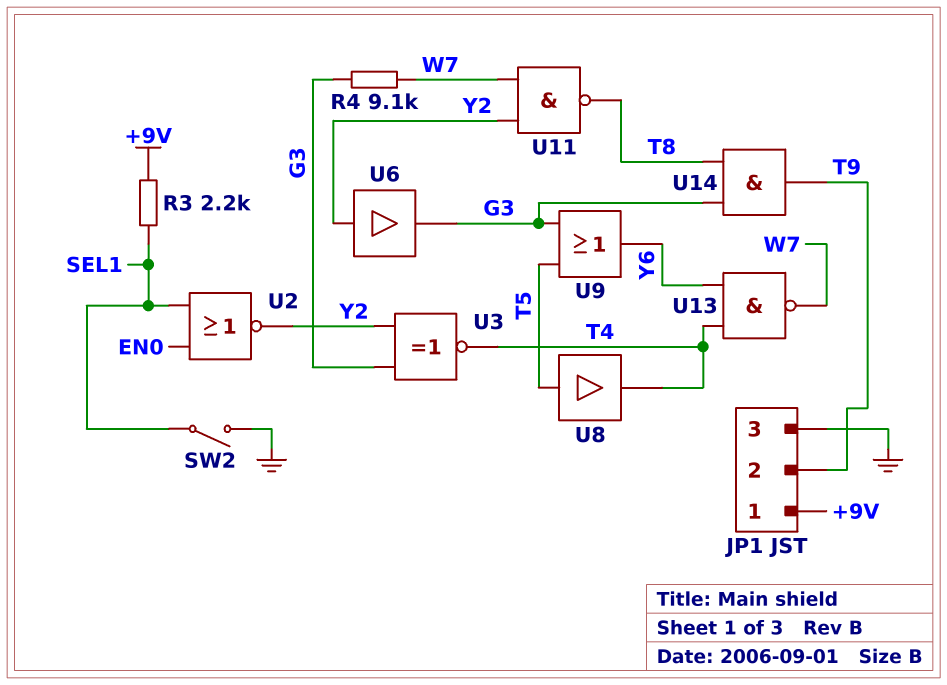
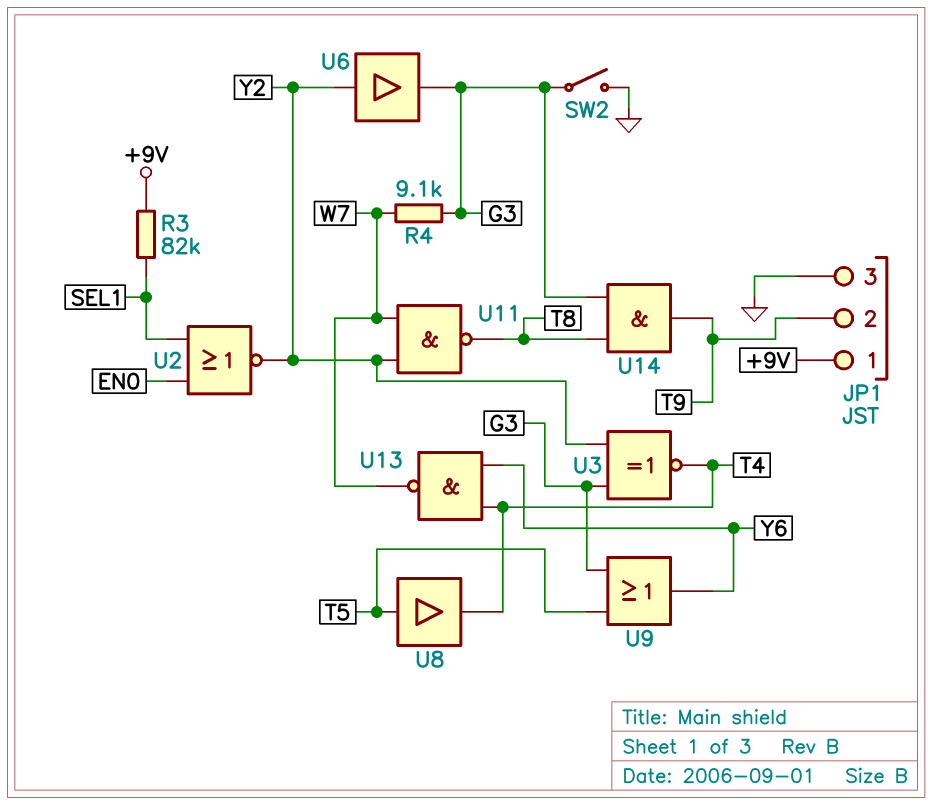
R3: 2.2k (+9V, SEL1) -> 82k (+9V, SEL1)
SW2: switch (GND, SEL1) -> switch (G3, GND)

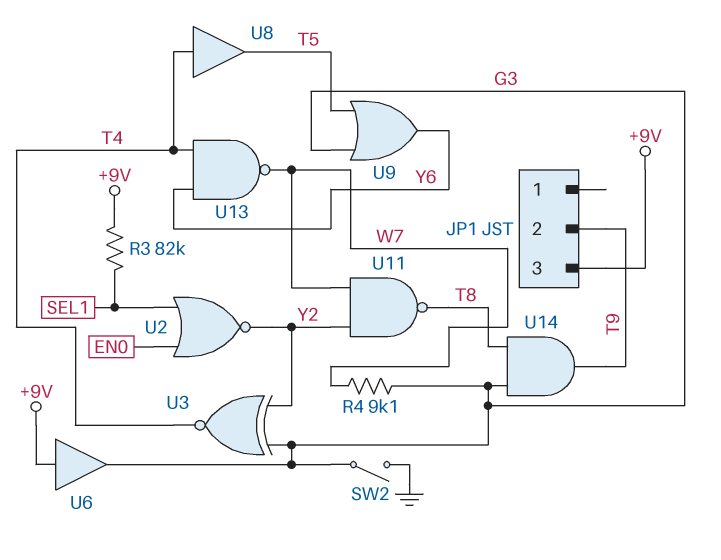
JP1 pin 1: +9V -> none
JP1 pin 3: GND -> +9V
U6: buffer (in Y2, out G3) -> buffer (in +9V, out G3)
U8: buffer (in T5, out T4) -> buffer (in T4, out T5)

